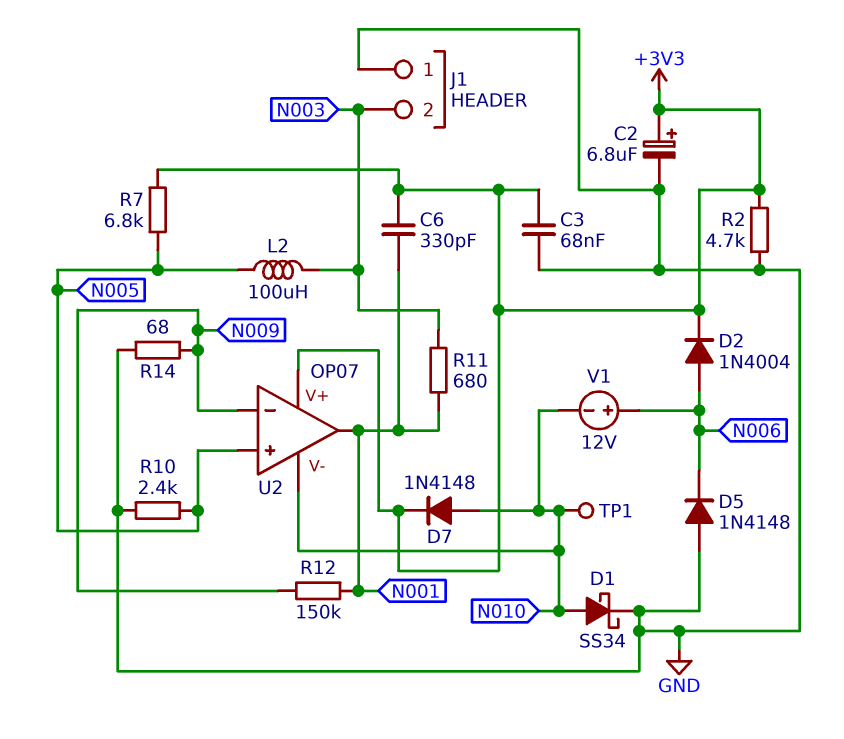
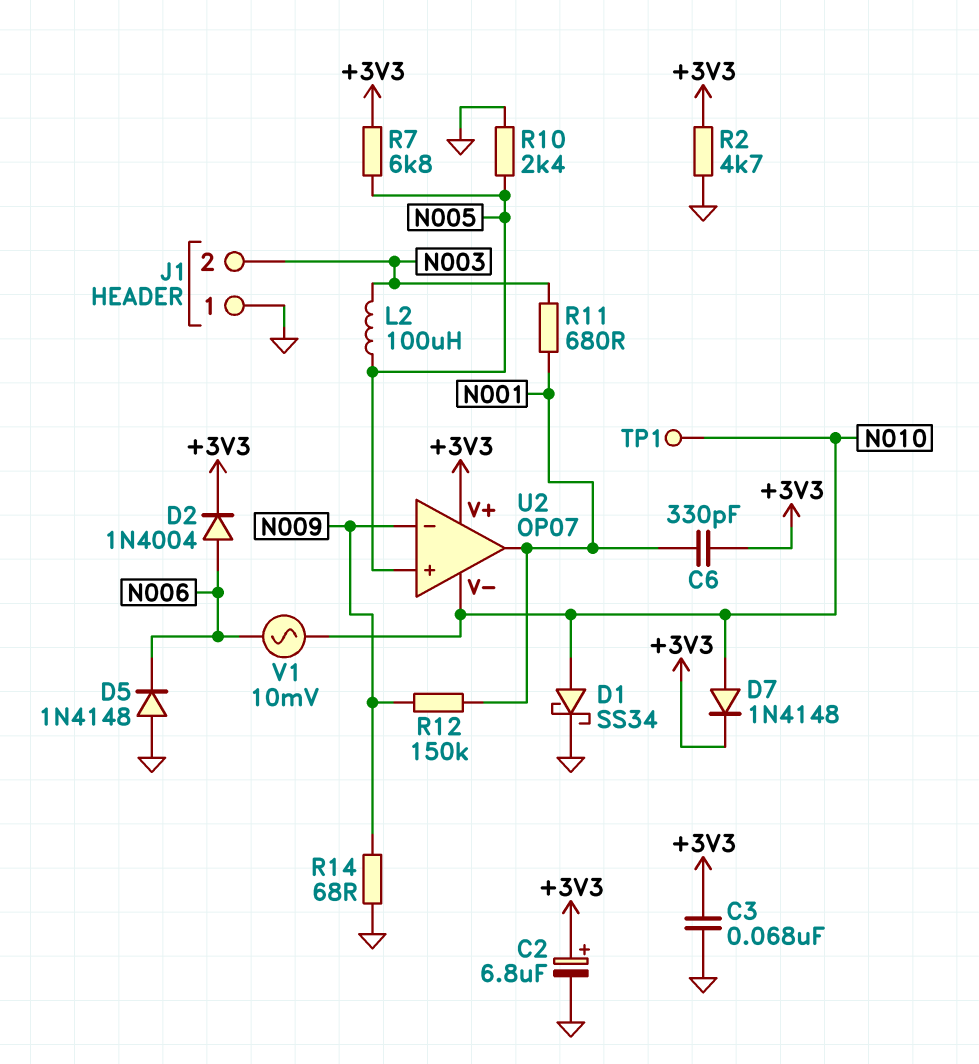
V1: 12V (plus N006, minus N010) -> AC 10mV (N006, N010)

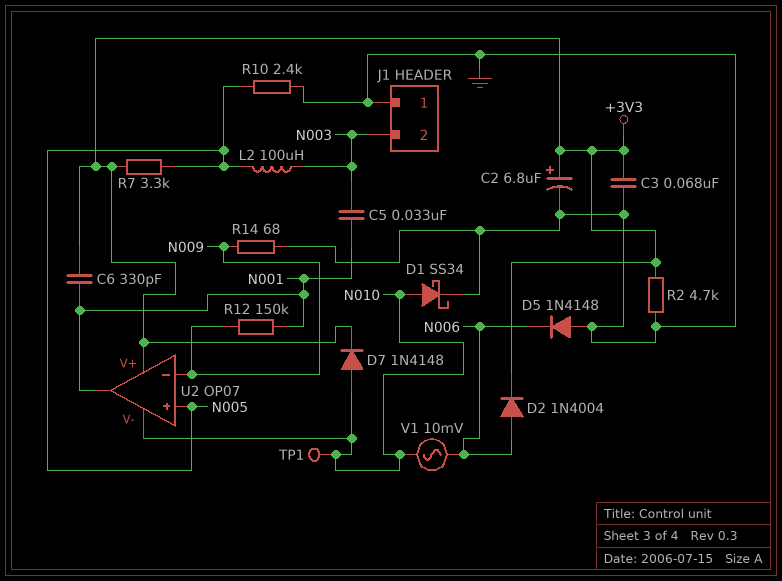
C5: none -> 33nF (N001, N003)
R7: 6.8k (+3V3, N005) -> 3.3k (+3V3, N005)
R11: 680 (N001, N003) -> none

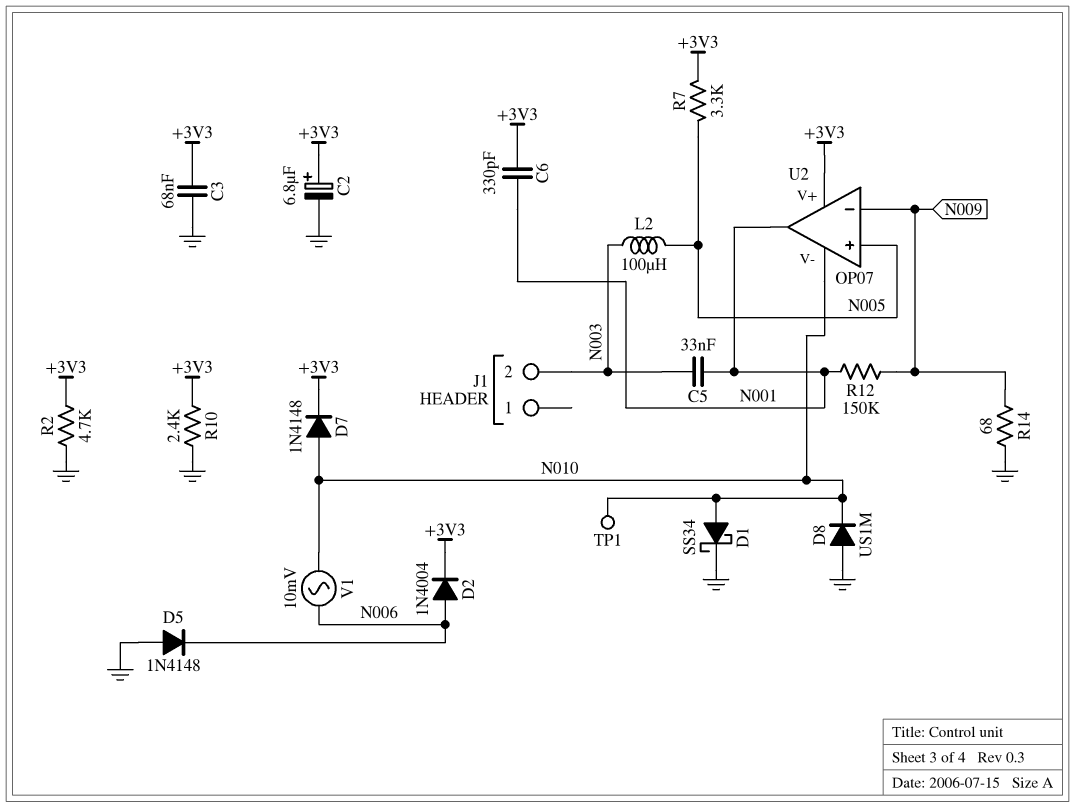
D8: none -> diode US1M (A GND, K N010)
J1 pin 1: GND -> none
R10: 2.4k (GND, N005) -> 2.4k (+3V3, GND)

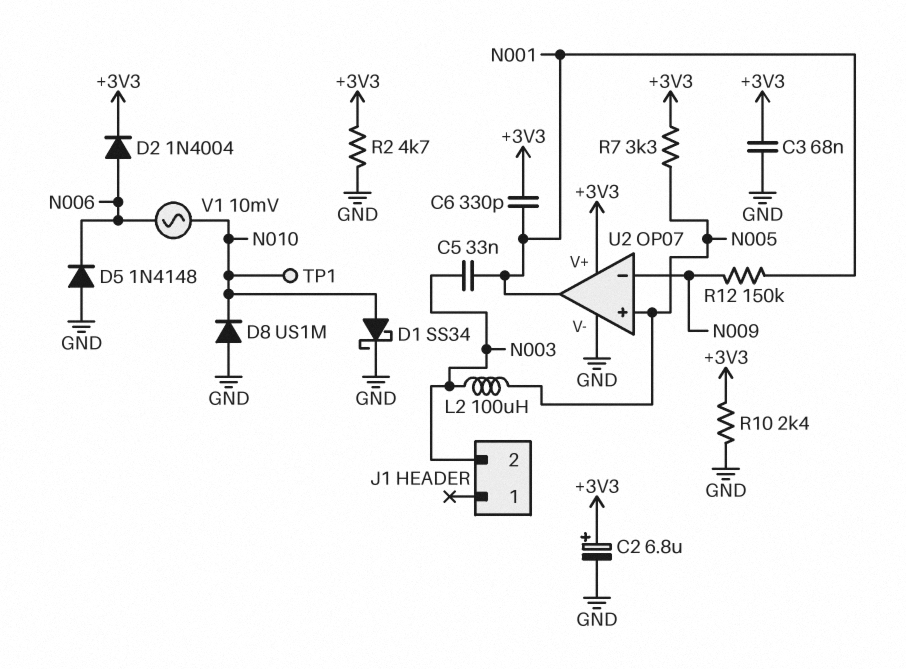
D7: diode 1N4148 (A N010, K +3V3) -> none
R14: 68 (GND, N009) -> none
U2 pin V-: N010 -> GND

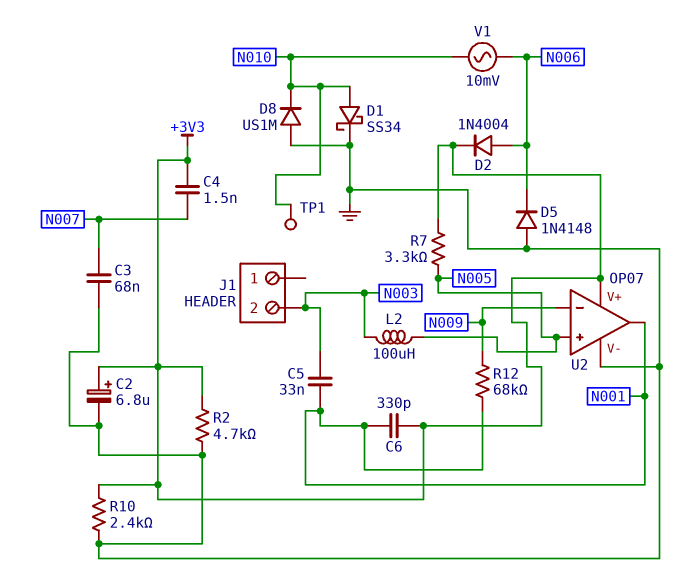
C3: 68nF (+3V3, GND) -> 68nF (GND, N007)
C4: none -> 1.5nF (+3V3, N007)
R12: 150k (N001, N009) -> 68k (N001, N009)

